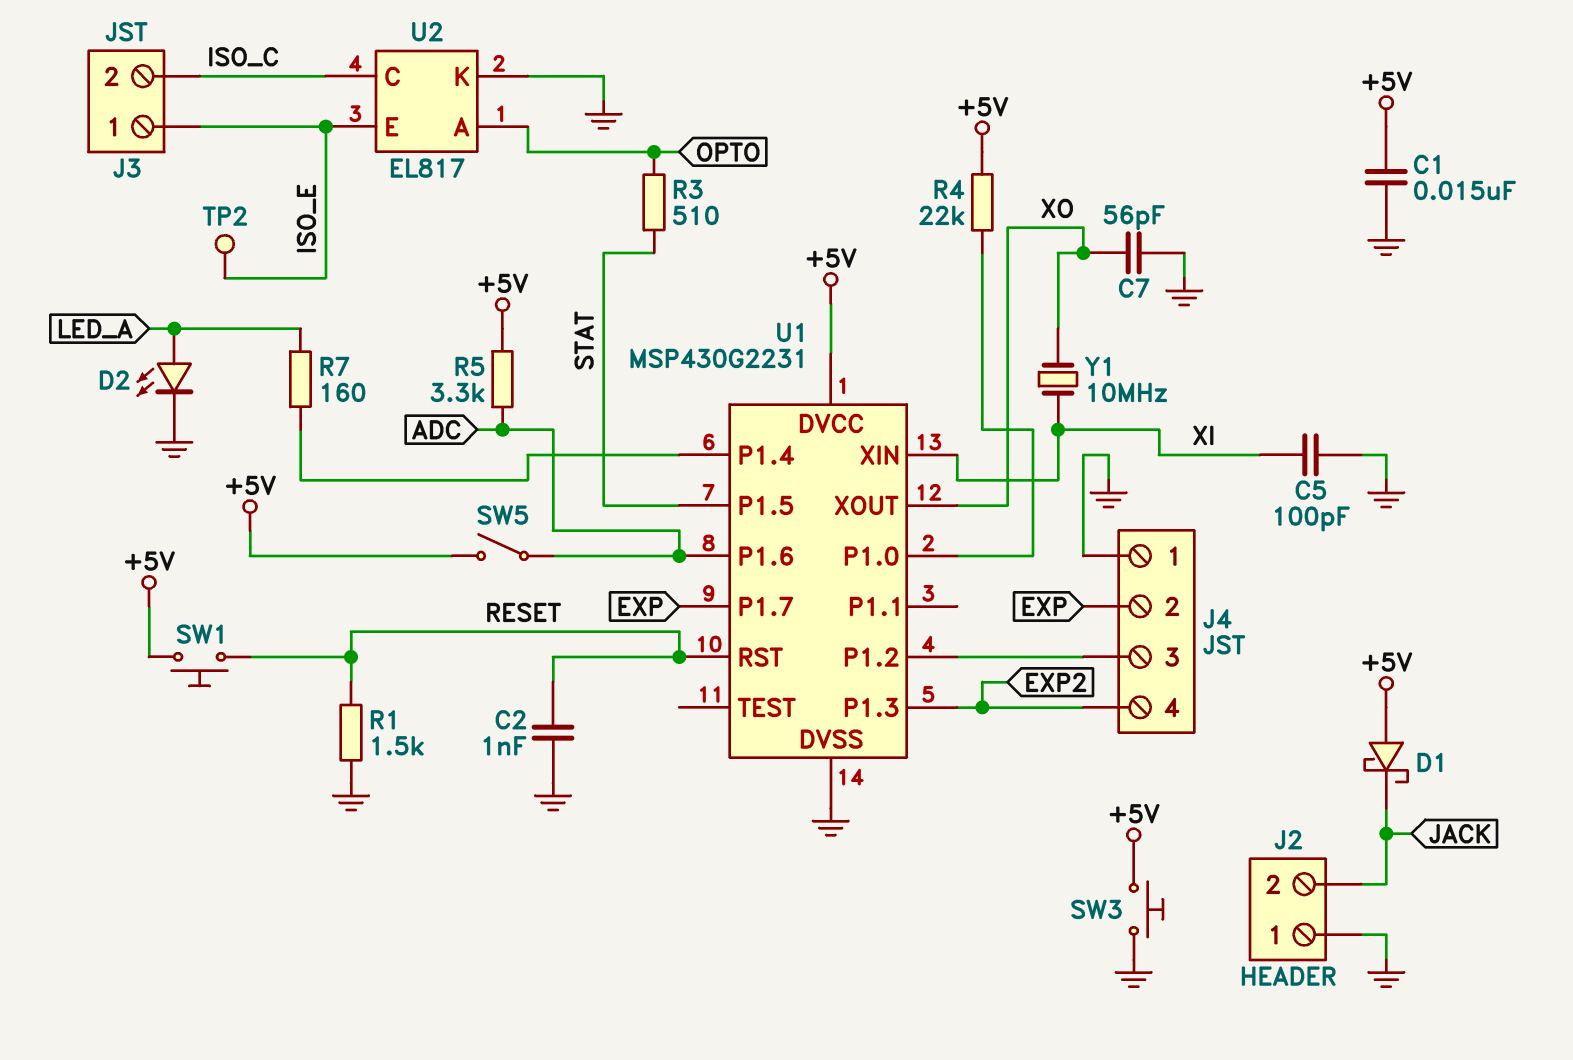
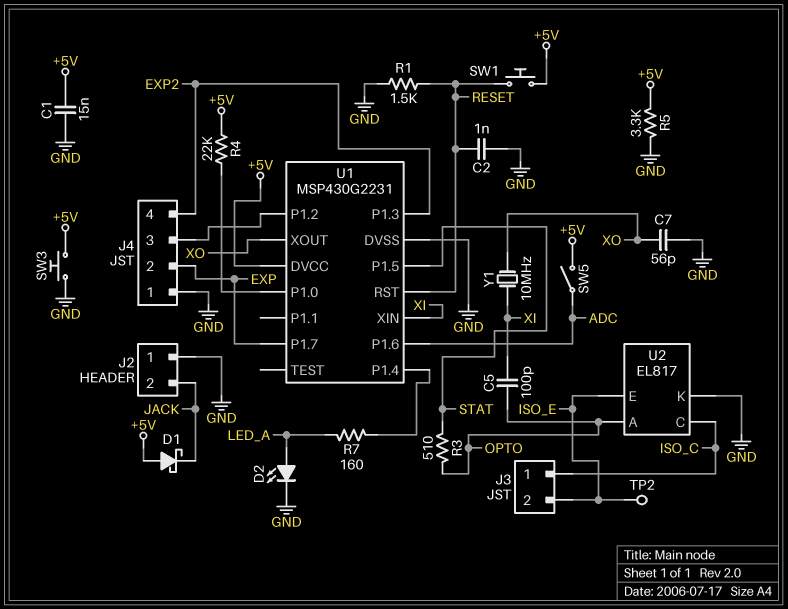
C5: 100pF (GND, XI) -> 100pF (OPTO, XI)
J3 pin 1: ISO_E -> ISO_C
J3 pin 2: ISO_C -> ISO_E
R5: 3.3k (+5V, ADC) -> 3.3k (+5V, GND)

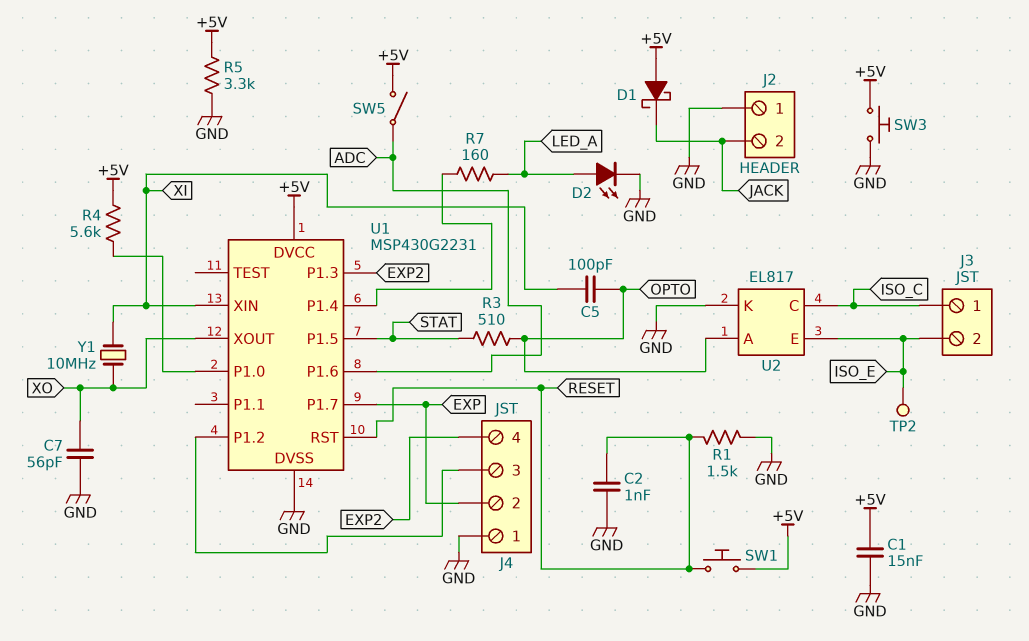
R4: 22k (+5V, U1/P1.0) -> 5.6k (+5V, U1/P1.0)

